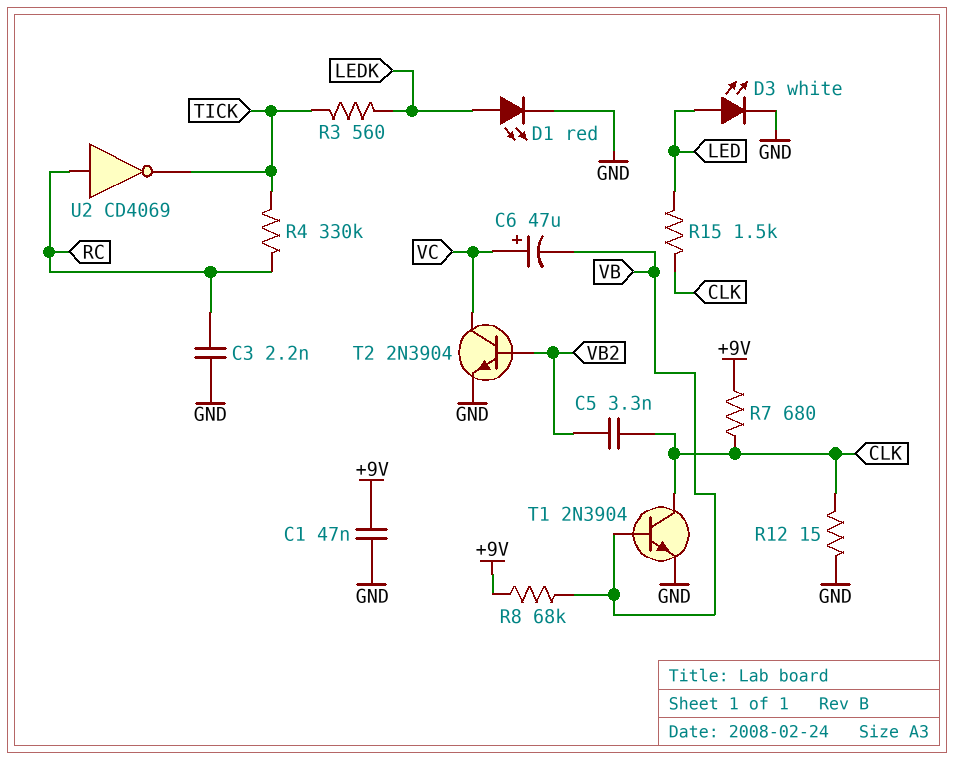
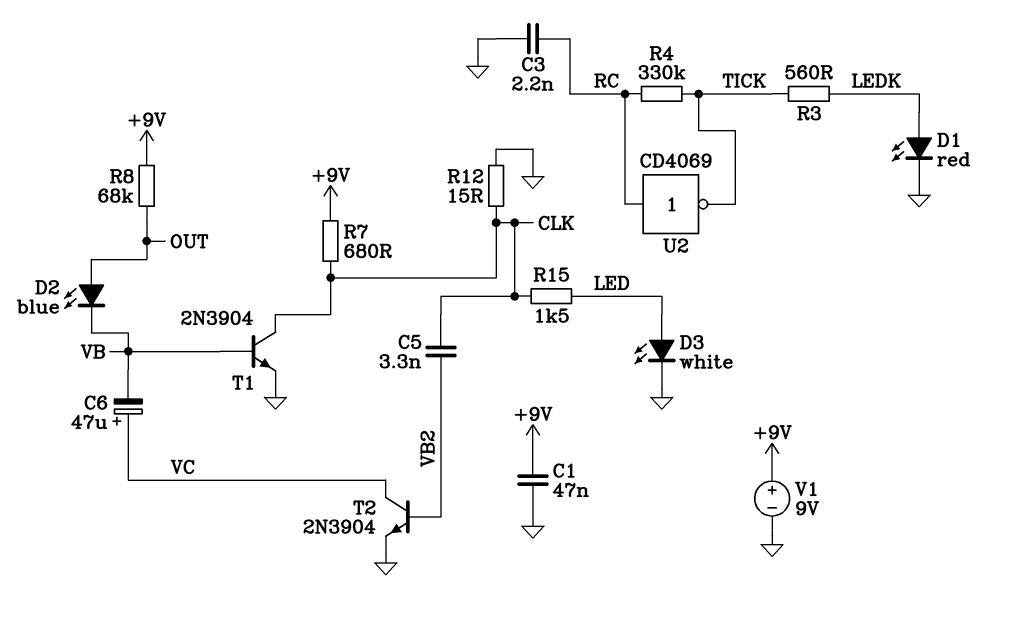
D2: none -> LED blue (A OUT, K VB)
R8: 68k (+9V, VB) -> 68k (+9V, OUT)
V1: none -> 9V (plus +9V, minus GND)

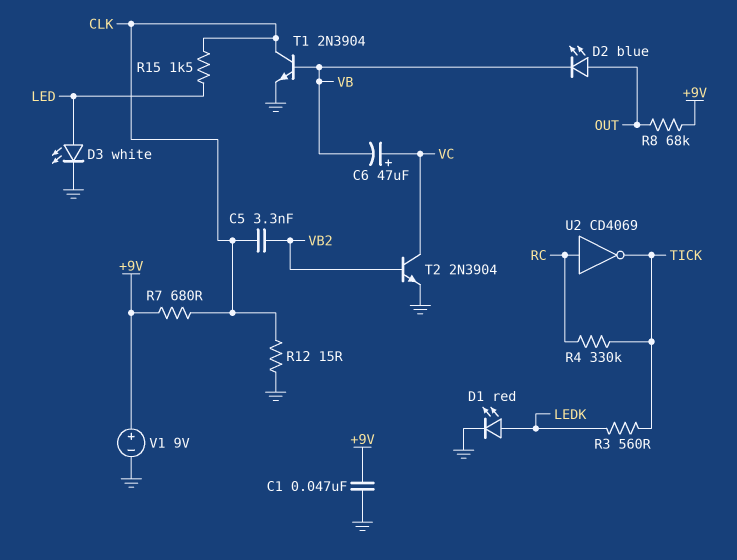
C3: 2.2nF (GND, RC) -> none

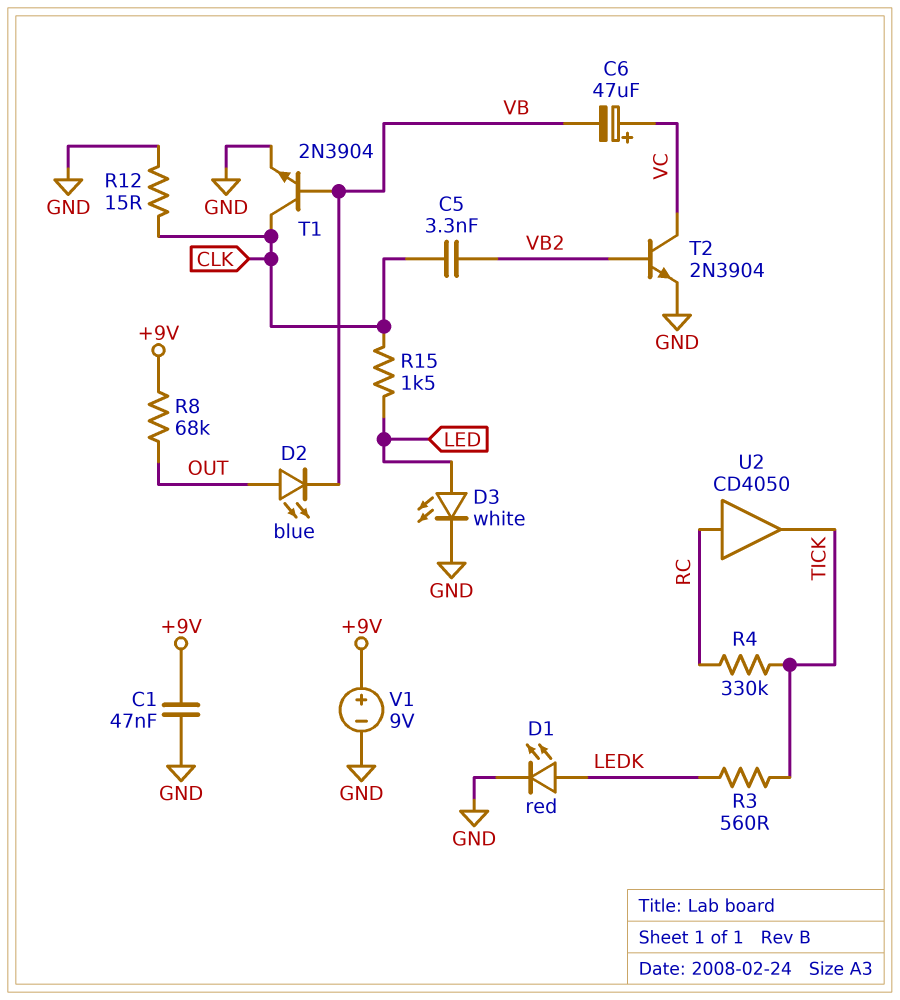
R7: 680 (+9V, CLK) -> none
U2: NOT CD4069 (in RC, out TICK) -> buffer CD4050 (in RC, out TICK)

